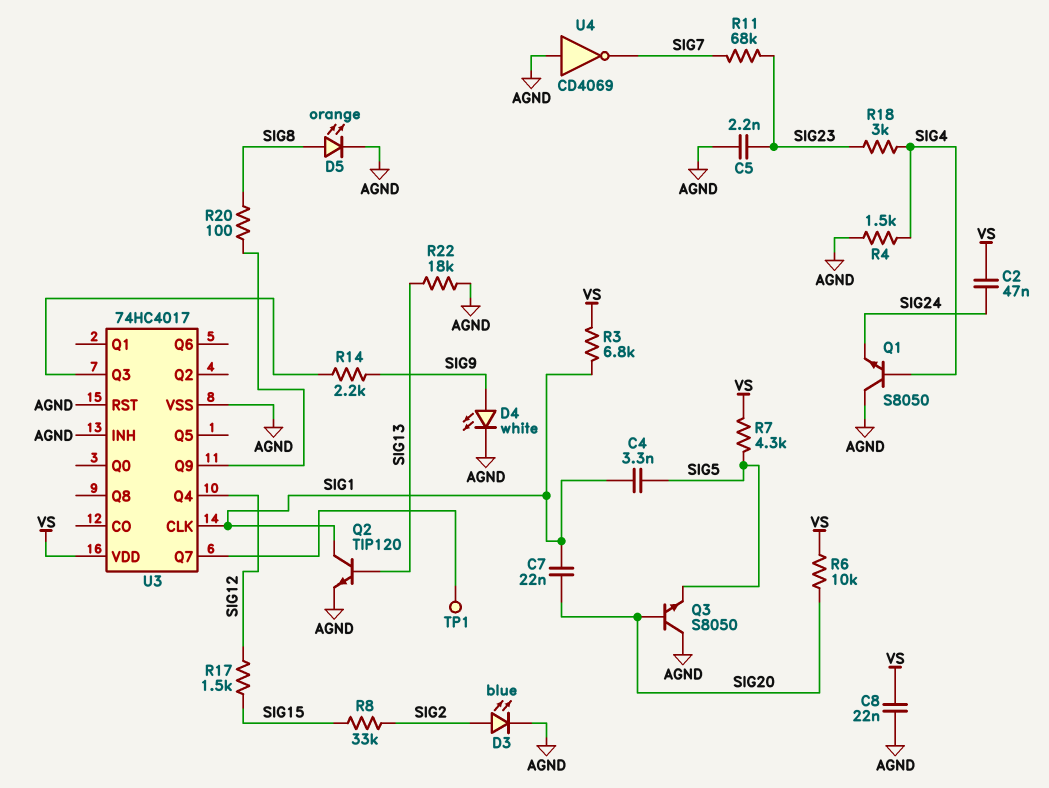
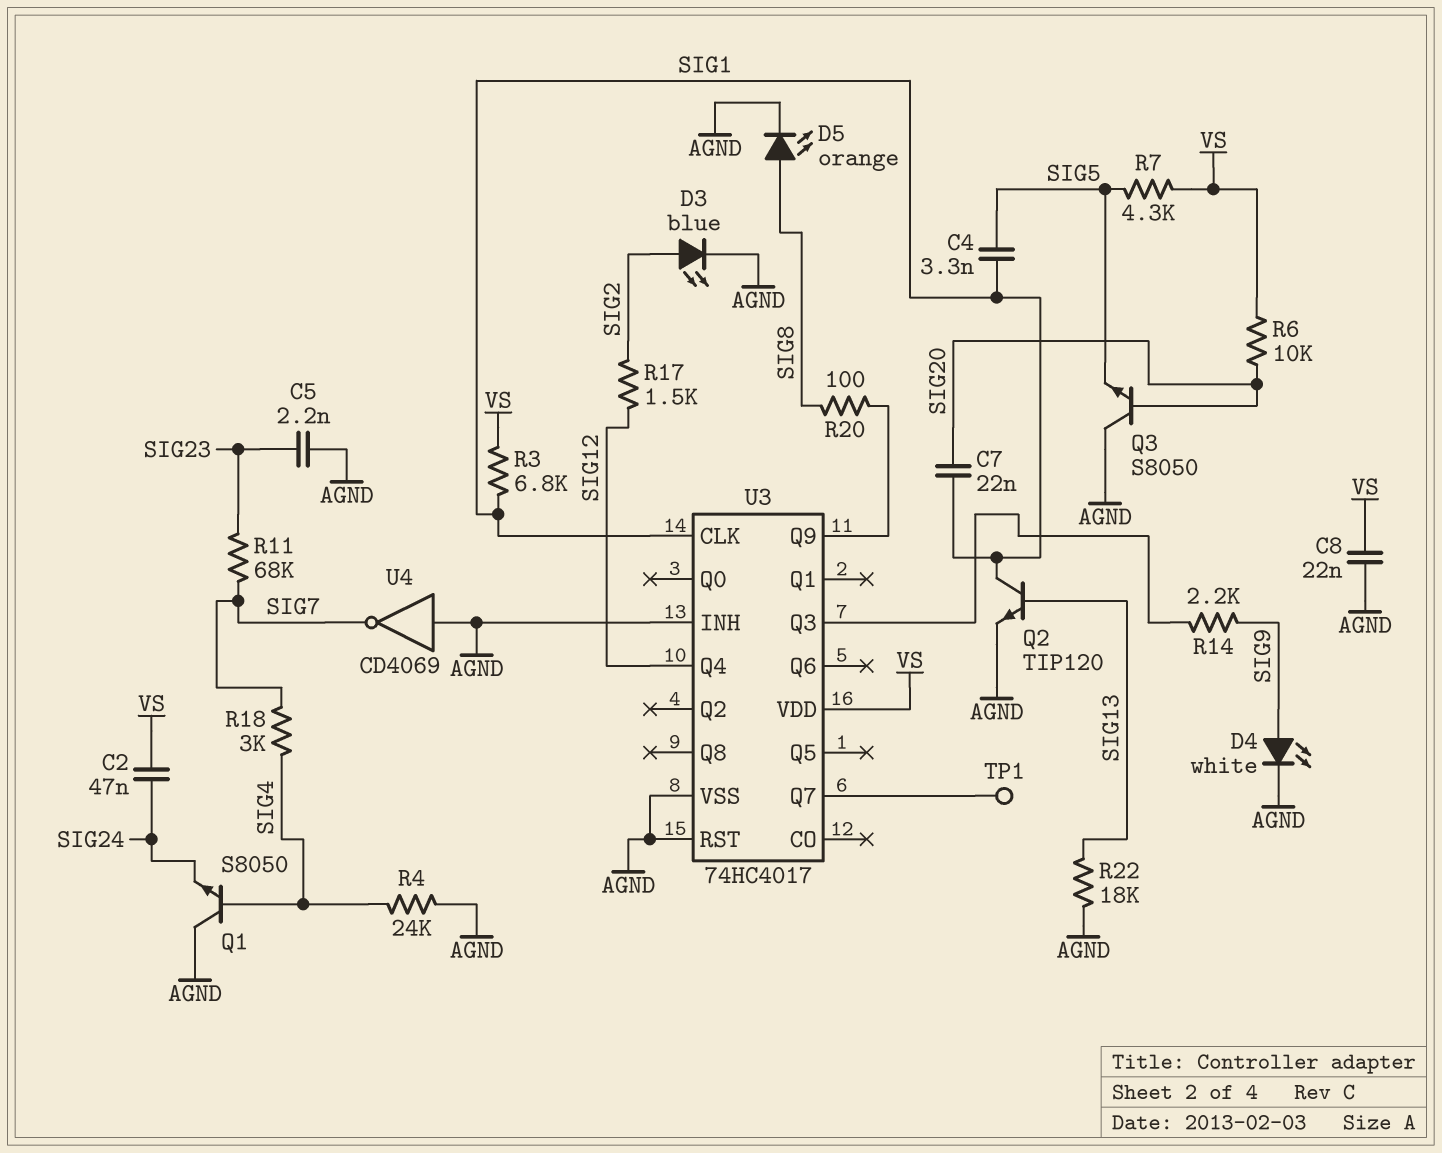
R4: 1.5k (AGND, SIG4) -> 24k (AGND, SIG4)
R8: 33k (SIG2, SIG15) -> none
R17: 1.5k (SIG12, SIG15) -> 1.5k (SIG2, SIG12)
R18: 3k (SIG4, SIG23) -> 3k (SIG4, SIG7)

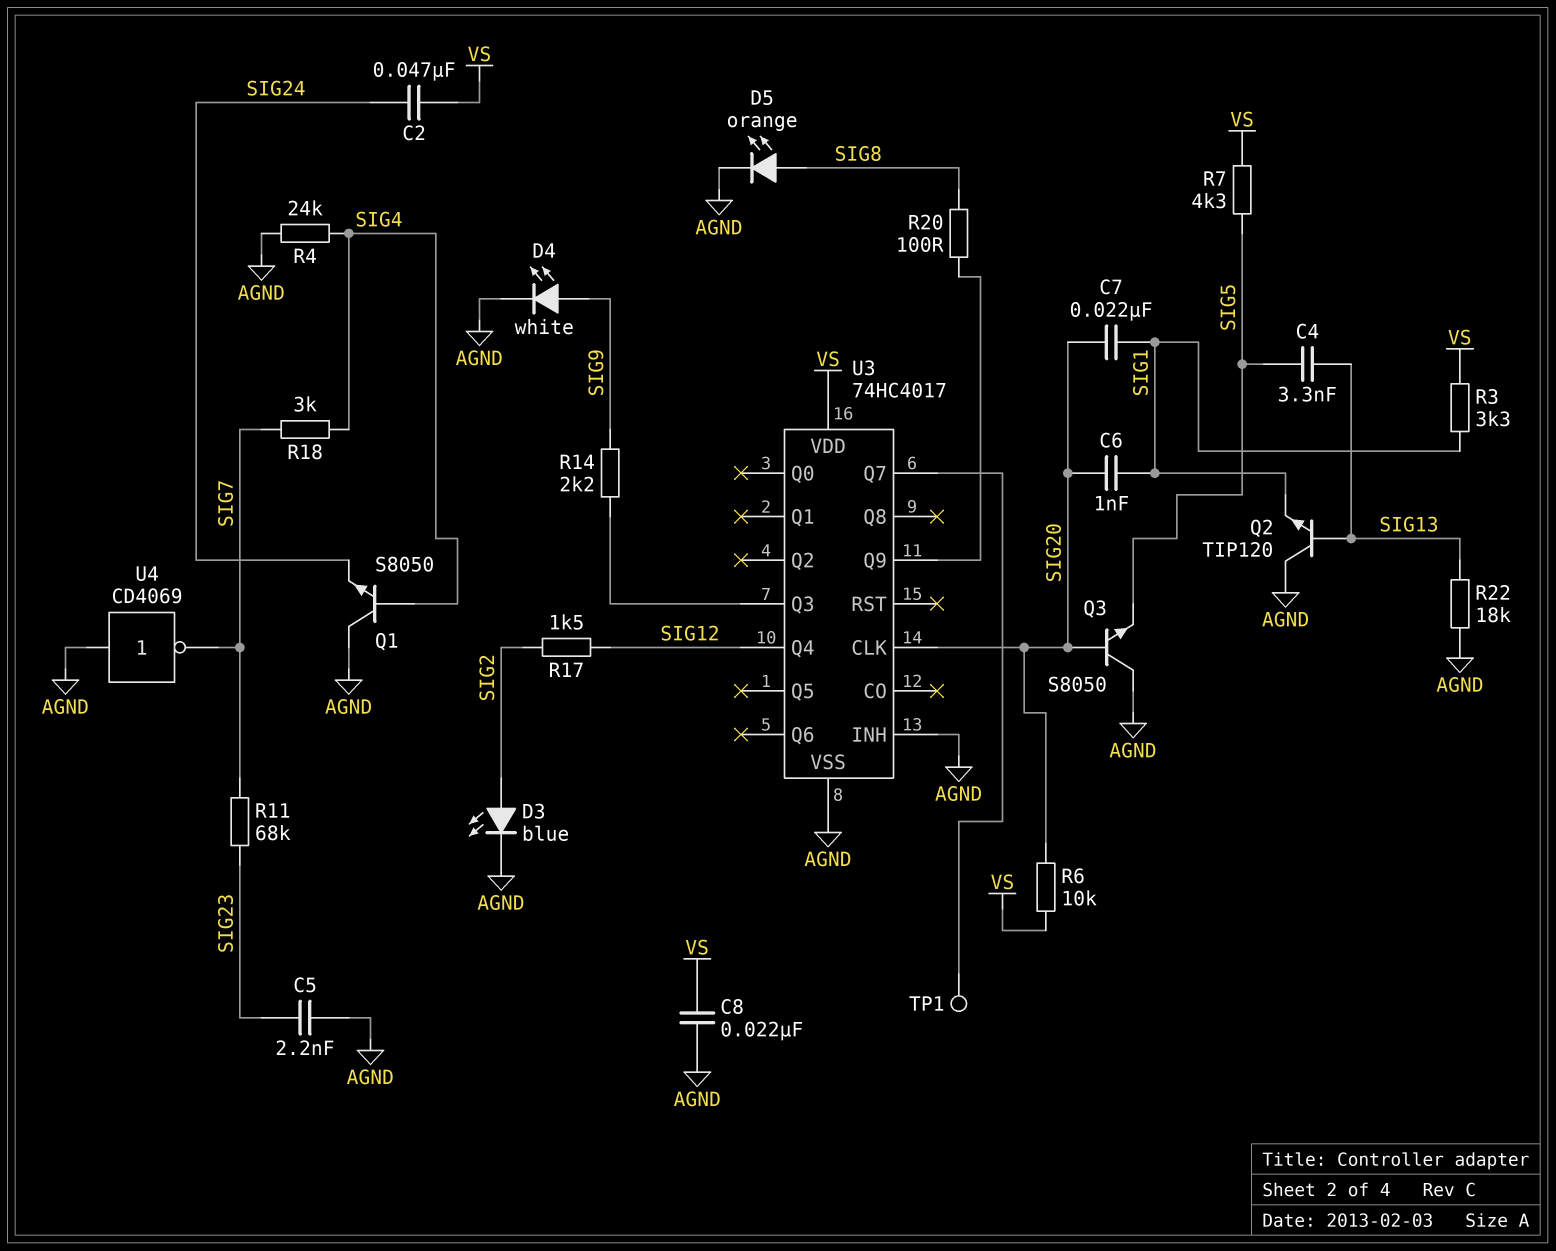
C4: 3.3nF (SIG1, SIG5) -> 3.3nF (SIG5, SIG13)
C6: none -> 1nF (SIG1, SIG20)
Q2: NPN TIP120 (B SIG13, C SIG1, E AGND) -> NPN TIP120 (B SIG13, C AGND, E SIG1)
R3: 6.8k (SIG1, VS) -> 3.3k (SIG1, VS)
U3 pin CLK: SIG1 -> SIG20
U3 pin RST: AGND -> none

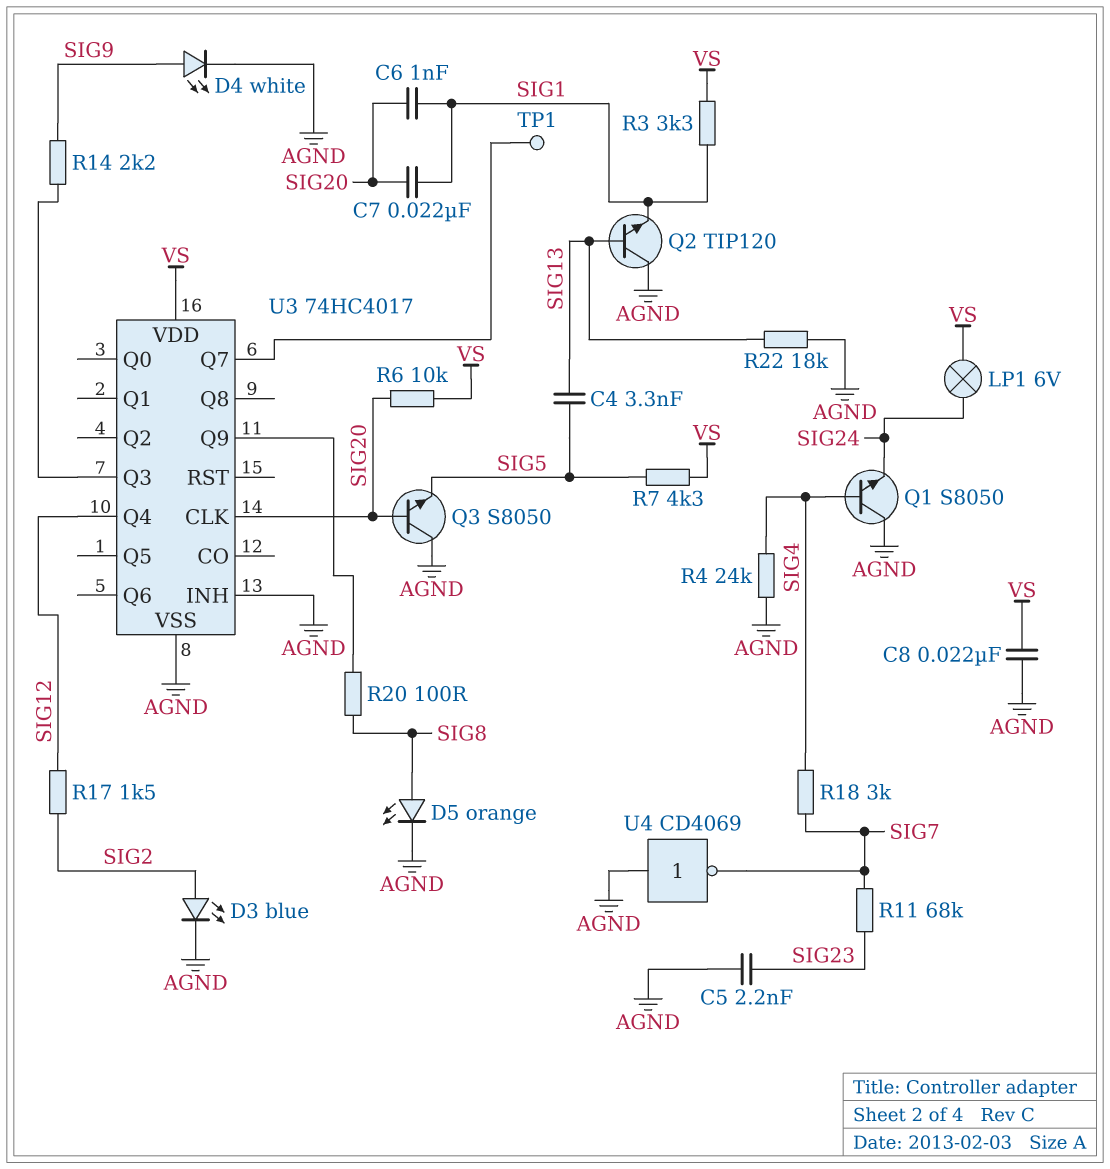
C2: 47nF (SIG24, VS) -> none
LP1: none -> lamp 6V (SIG24, VS)

